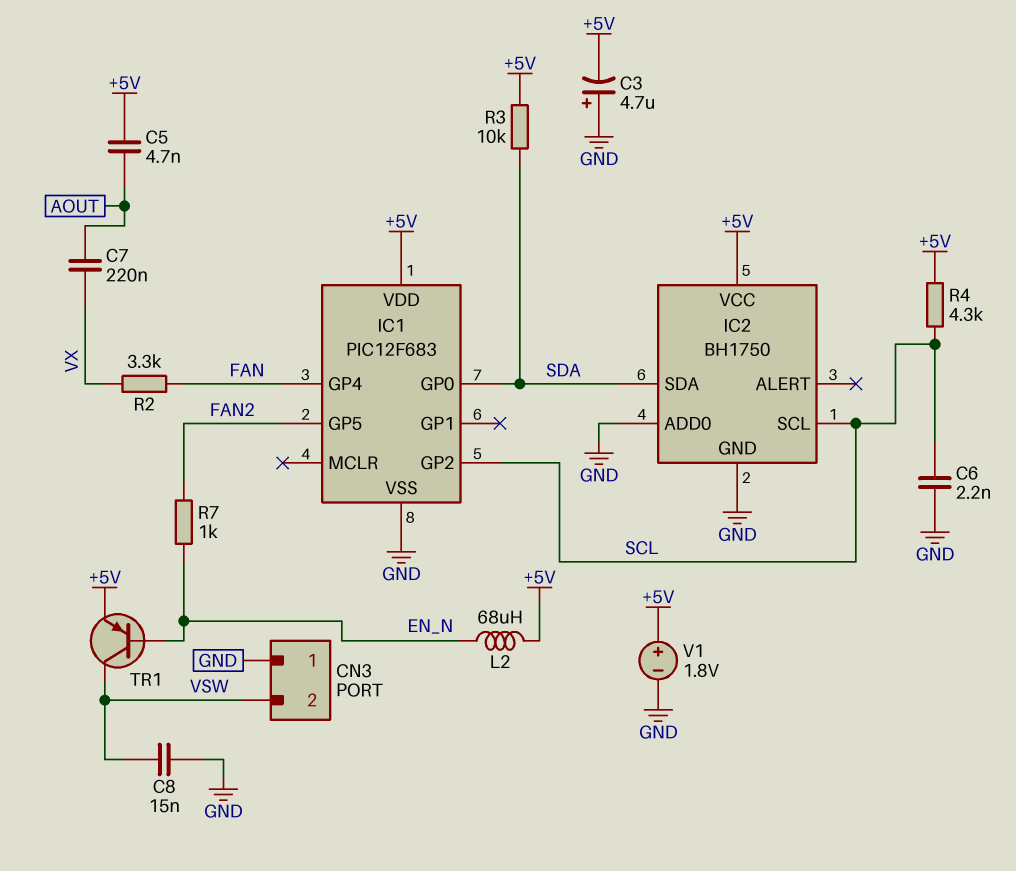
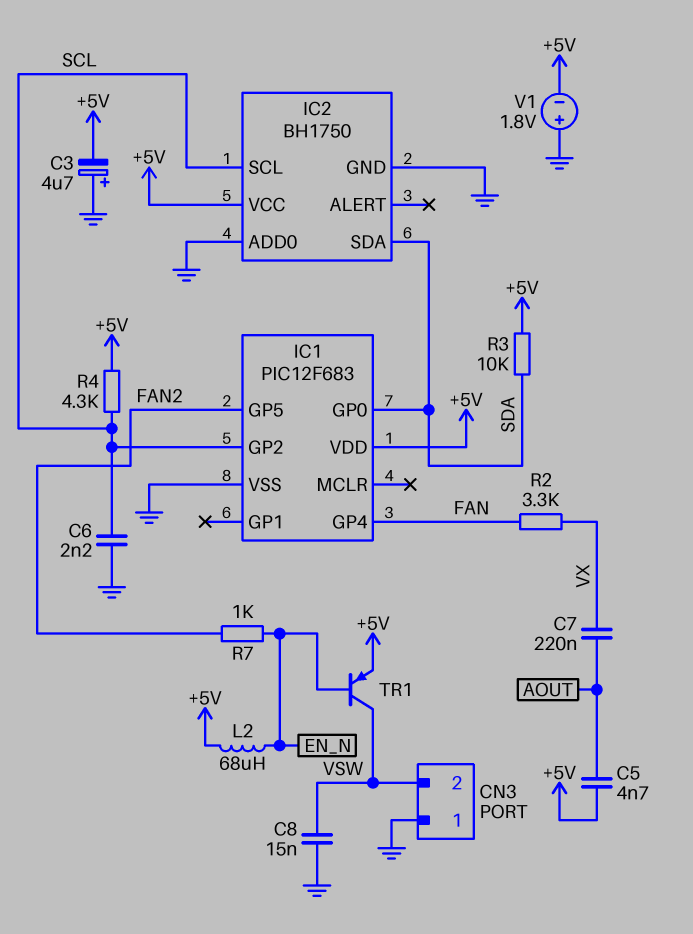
V1: 1.8V (plus +5V, minus GND) -> 1.8V (plus GND, minus +5V)

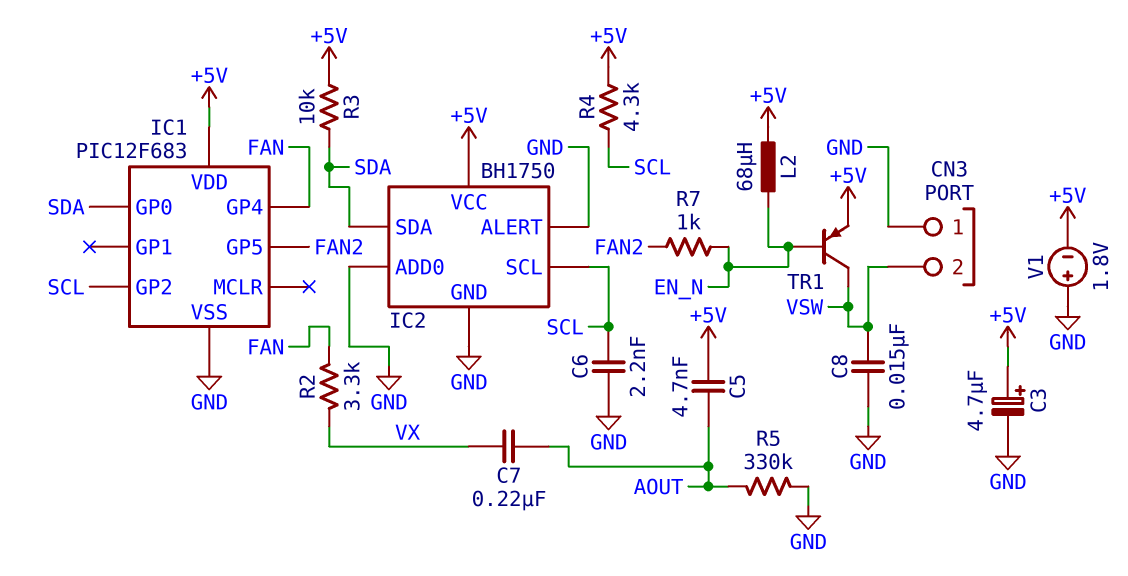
C3: 4.7uF (plus GND, minus +5V) -> 4.7uF (plus +5V, minus GND)
IC2 pin ALERT: none -> GND
R5: none -> 330k (AOUT, GND)

